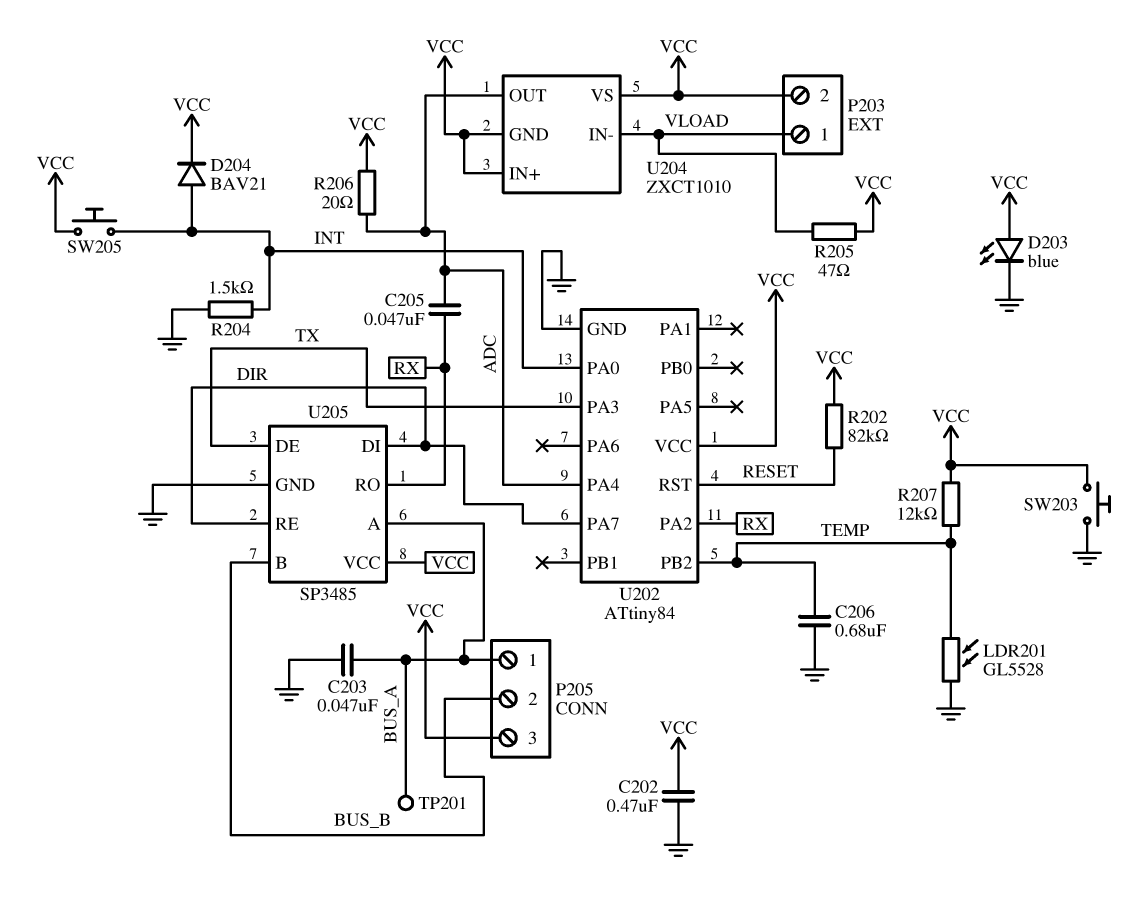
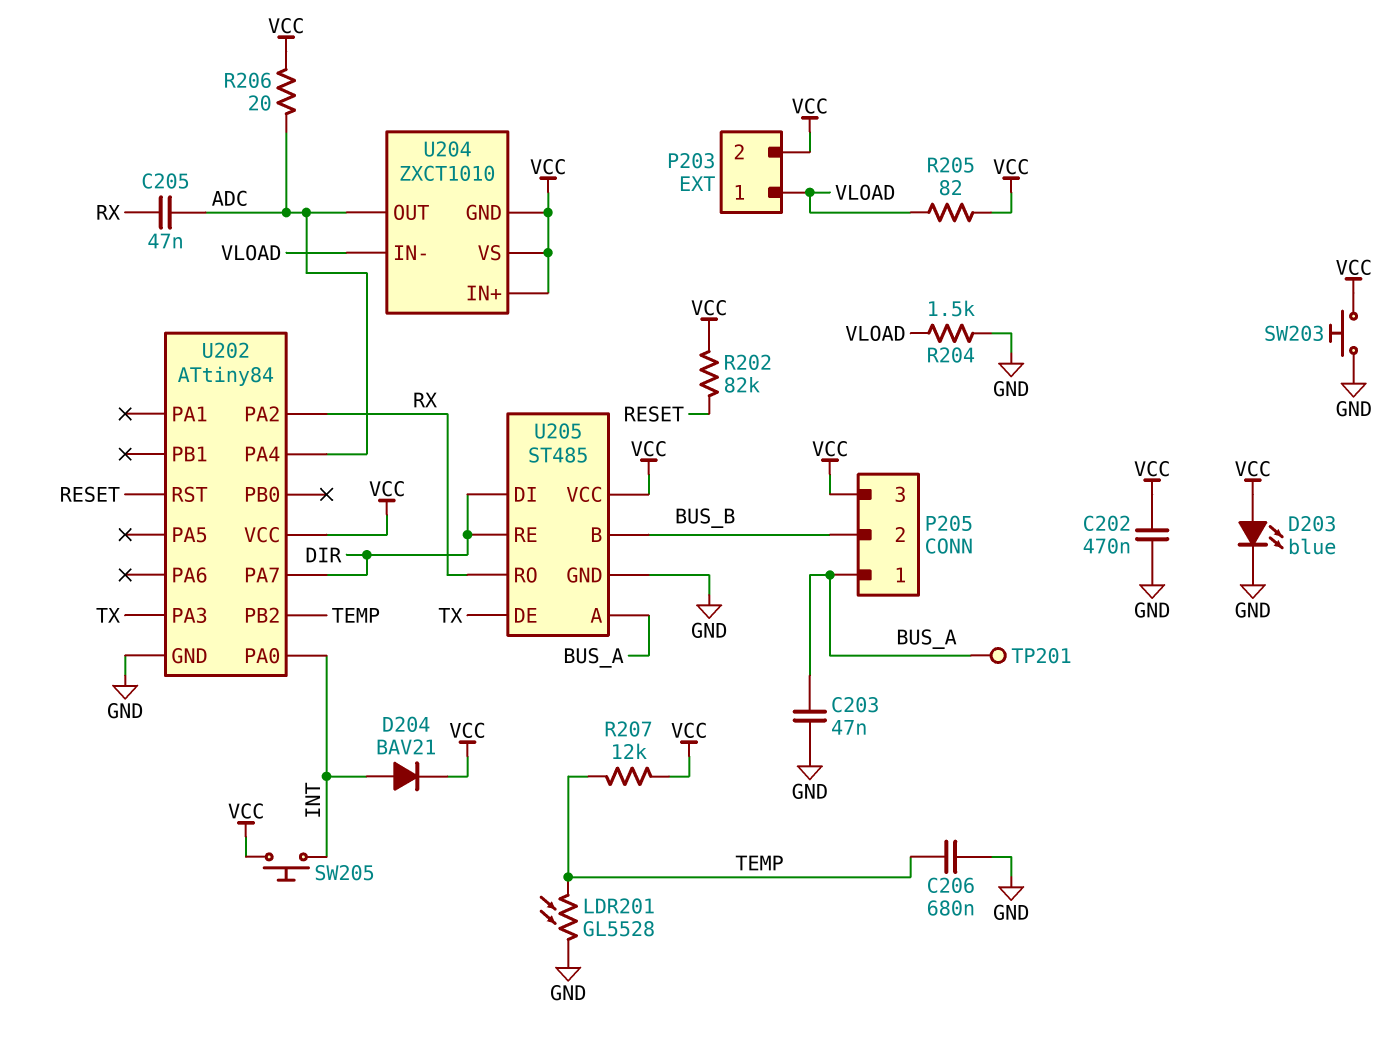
R204: 1.5k (GND, INT) -> 1.5k (GND, VLOAD)
R205: 47 (VCC, VLOAD) -> 82 (VCC, VLOAD)
U205: SP3485 -> ST485

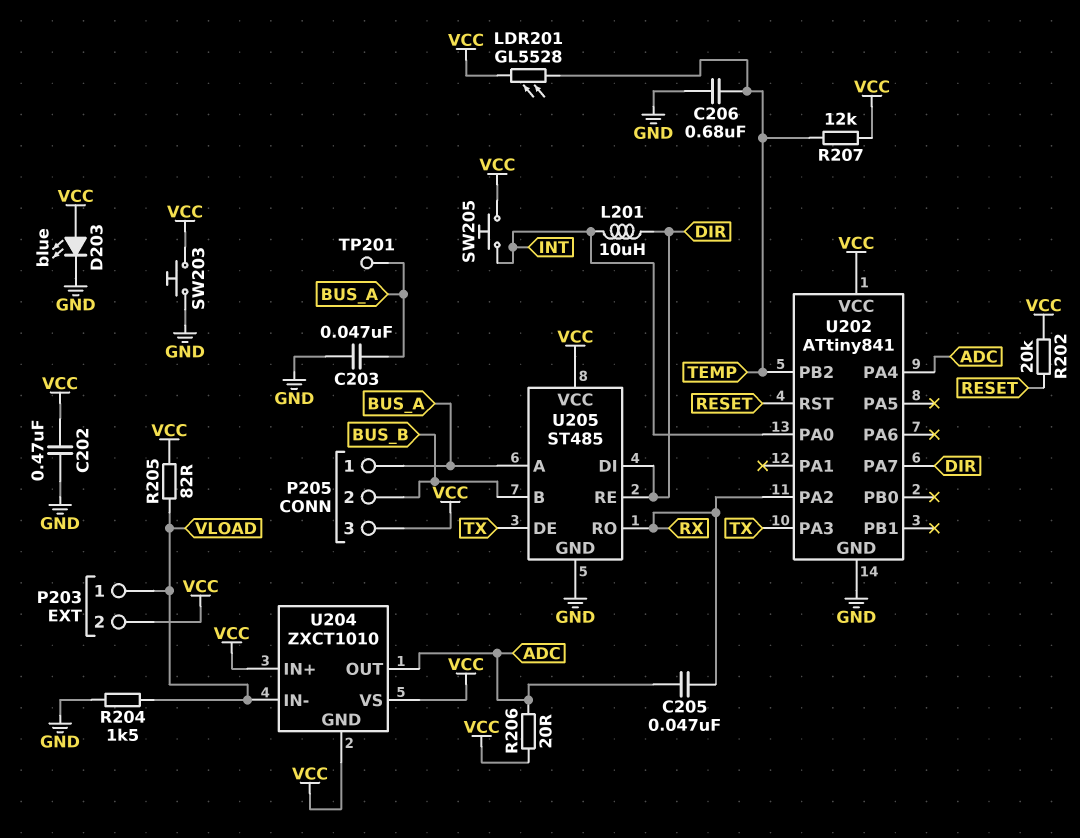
D204: diode BAV21 (A INT, K VCC) -> none
L201: none -> 10uH (DIR, INT)
LDR201: GL5528 (GND, TEMP) -> GL5528 (TEMP, VCC)
R202: 82k (RESET, VCC) -> 20k (RESET, VCC)
U202: ATtiny84 -> ATtiny841

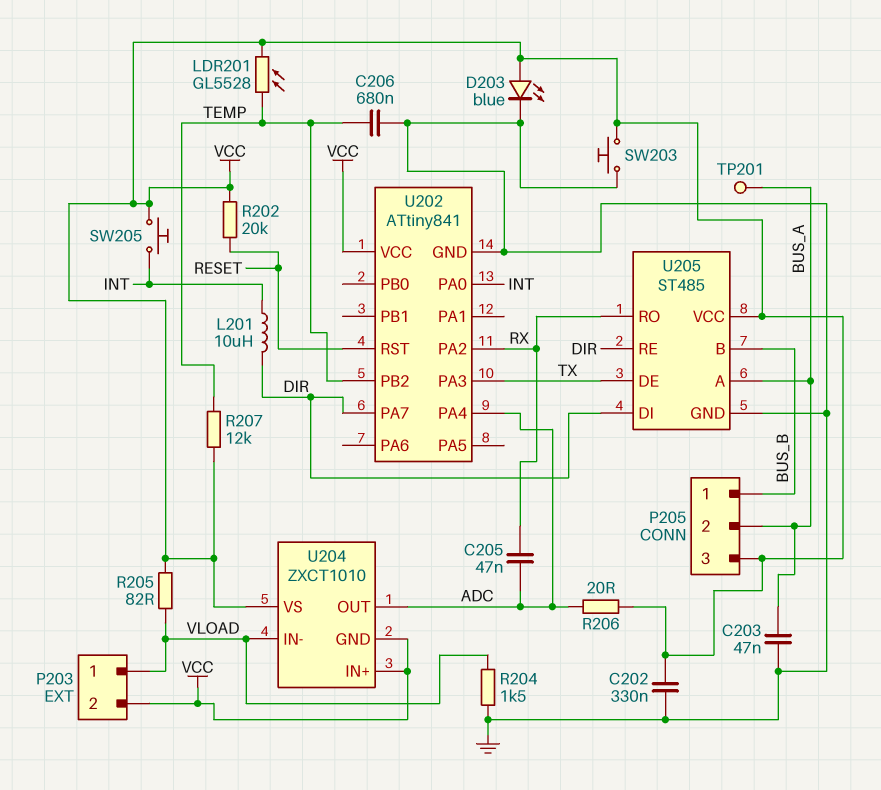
C202: 470nF (GND, VCC) -> 330nF (GND, VCC)
P205 pin 1: BUS_A -> BUS_B
P205 pin 2: BUS_B -> BUS_A

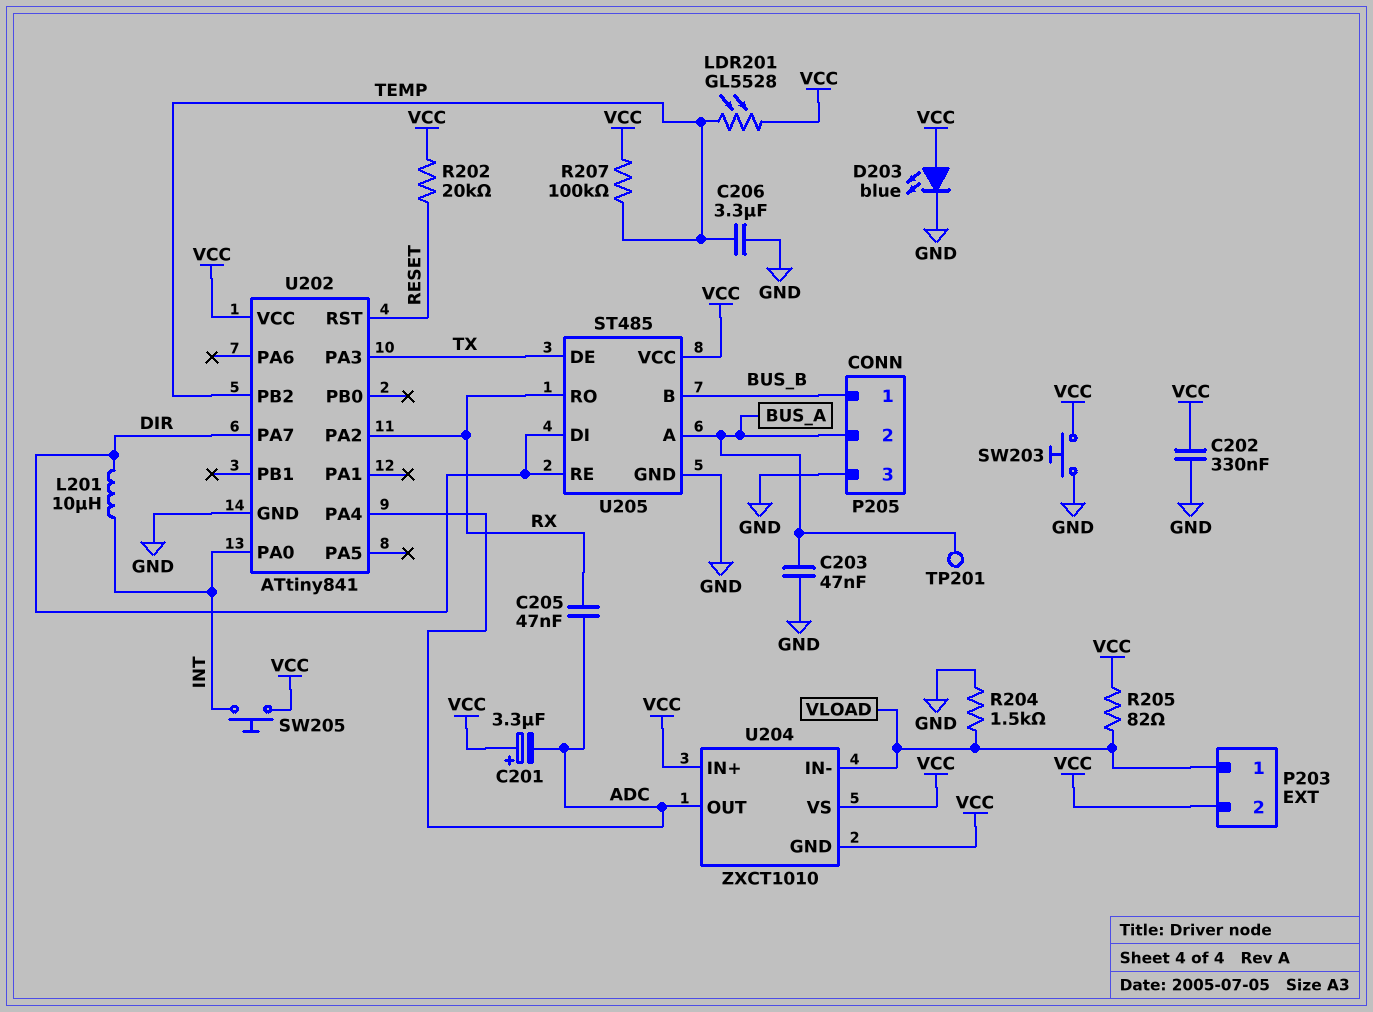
C201: none -> 3.3uF (plus VCC, minus ADC)
C206: 680nF (GND, TEMP) -> 3.3uF (GND, TEMP)
P205 pin 3: VCC -> GND
R206: 20 (ADC, VCC) -> none
R207: 12k (TEMP, VCC) -> 100k (TEMP, VCC)

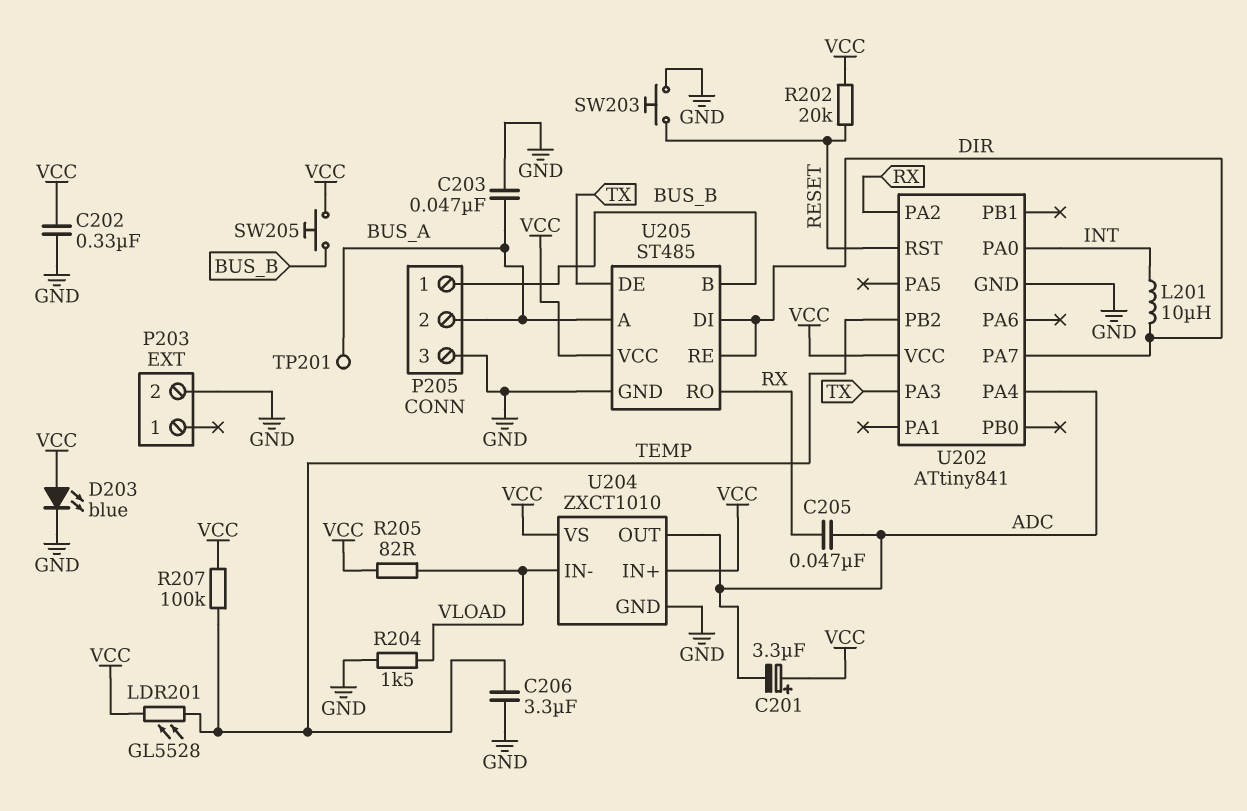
P203 pin 1: VLOAD -> none
P203 pin 2: VCC -> GND
SW203: button (GND, VCC) -> button (GND, RESET)
SW205: button (INT, VCC) -> button (BUS_B, VCC)
U204 pin GND: VCC -> GND

